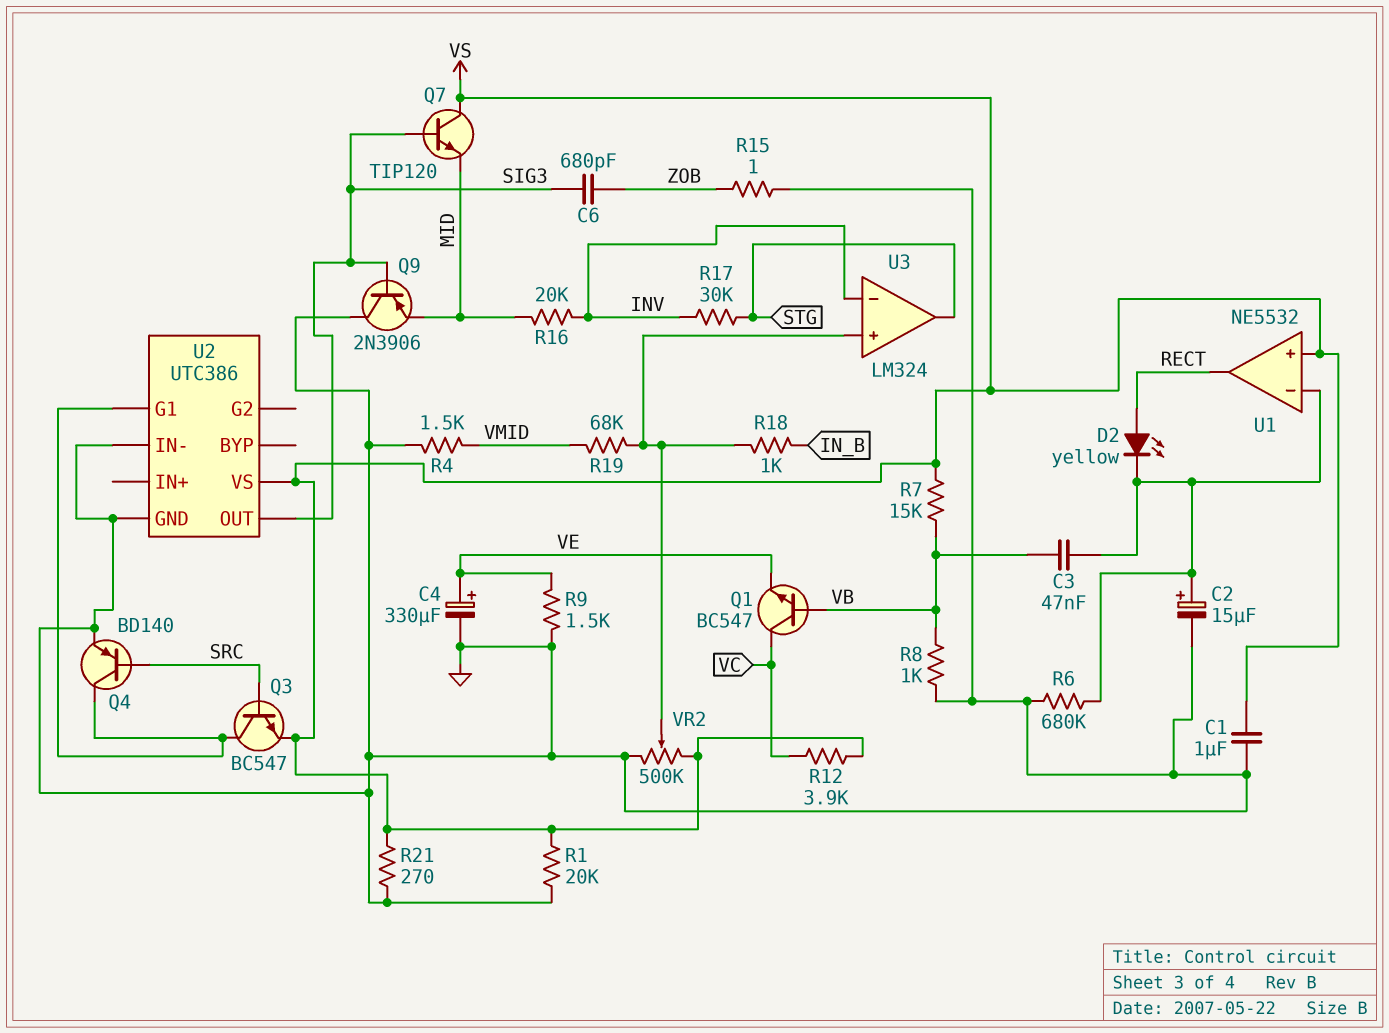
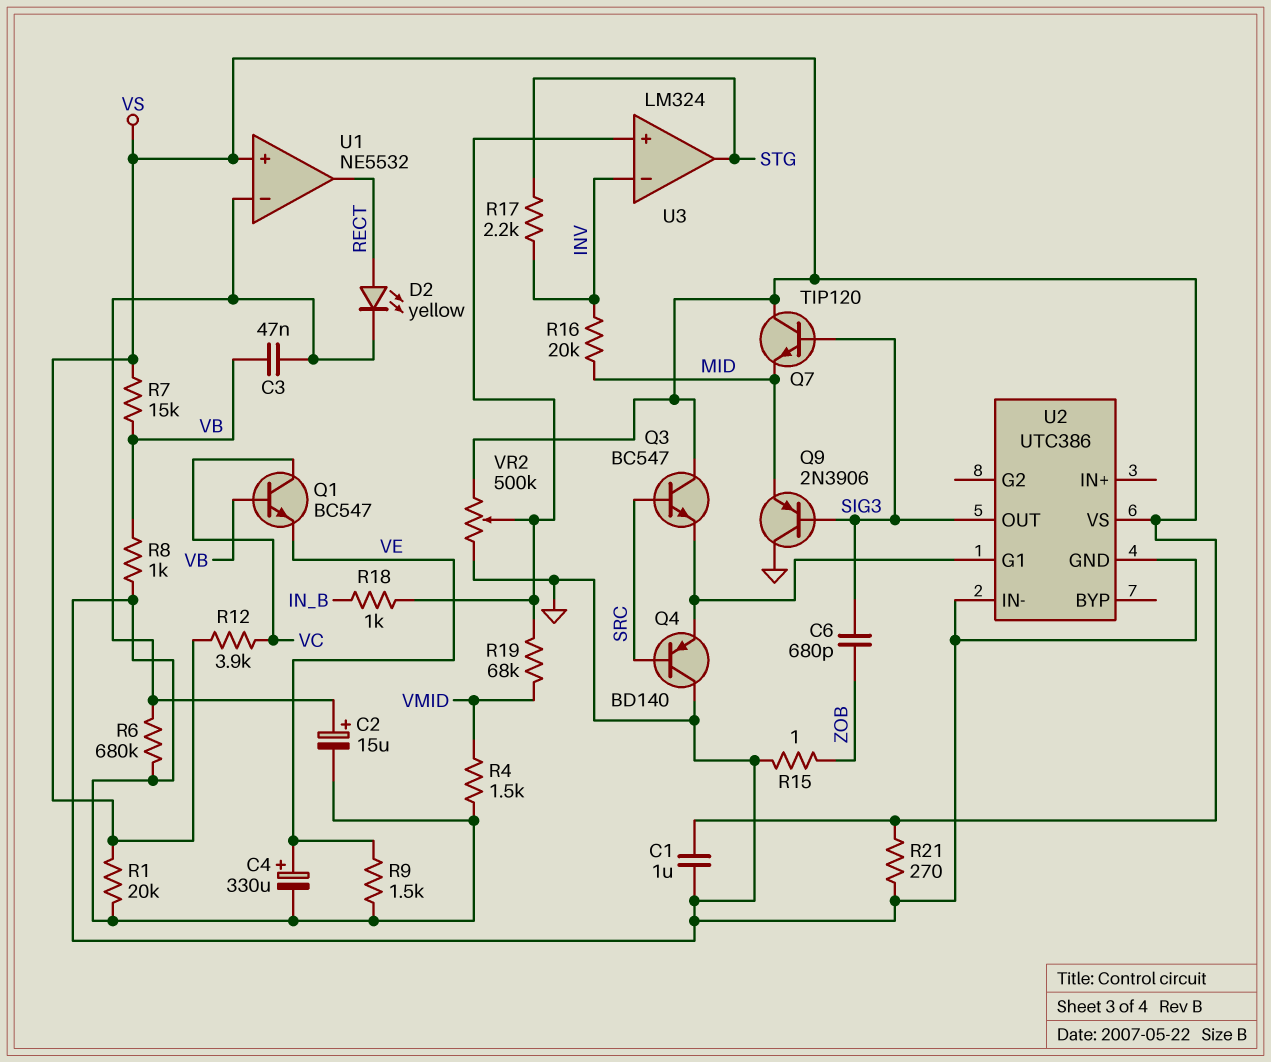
Q3: NPN BC547 (B SRC, C U2/G1, E VS) -> NPN BC547 (B SRC, C VS, E U2/G1)
Q4: PNP BD140 (B SRC, C U2/G1, E GND) -> PNP BD140 (B SRC, C GND, E U2/G1)
R17: 30k (INV, STG) -> 2.2k (INV, STG)

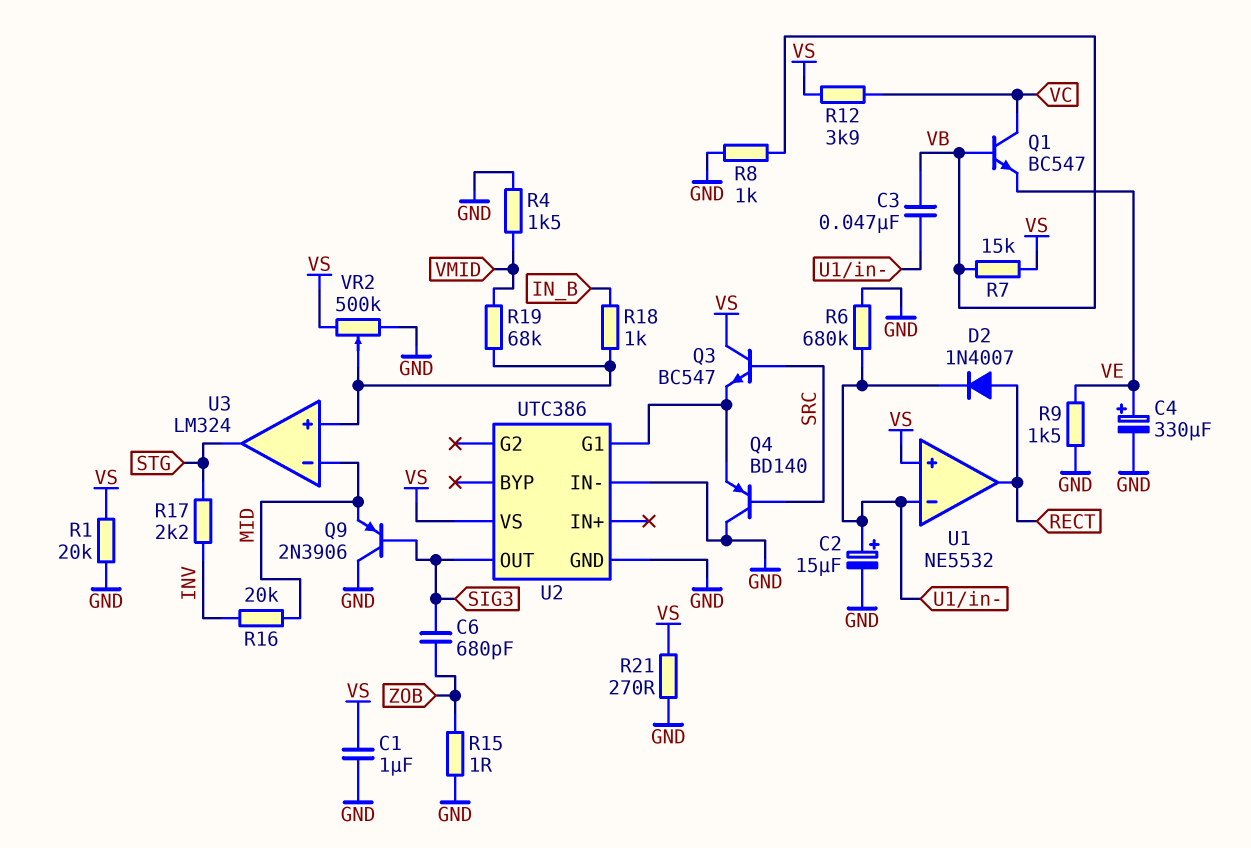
D2: LED yellow (A RECT, K U1/in-) -> diode 1N4007 (A RECT, K U1/in-)
Q7: NPN TIP120 (B SIG3, C VS, E MID) -> none
U3 pin in-: INV -> MID

